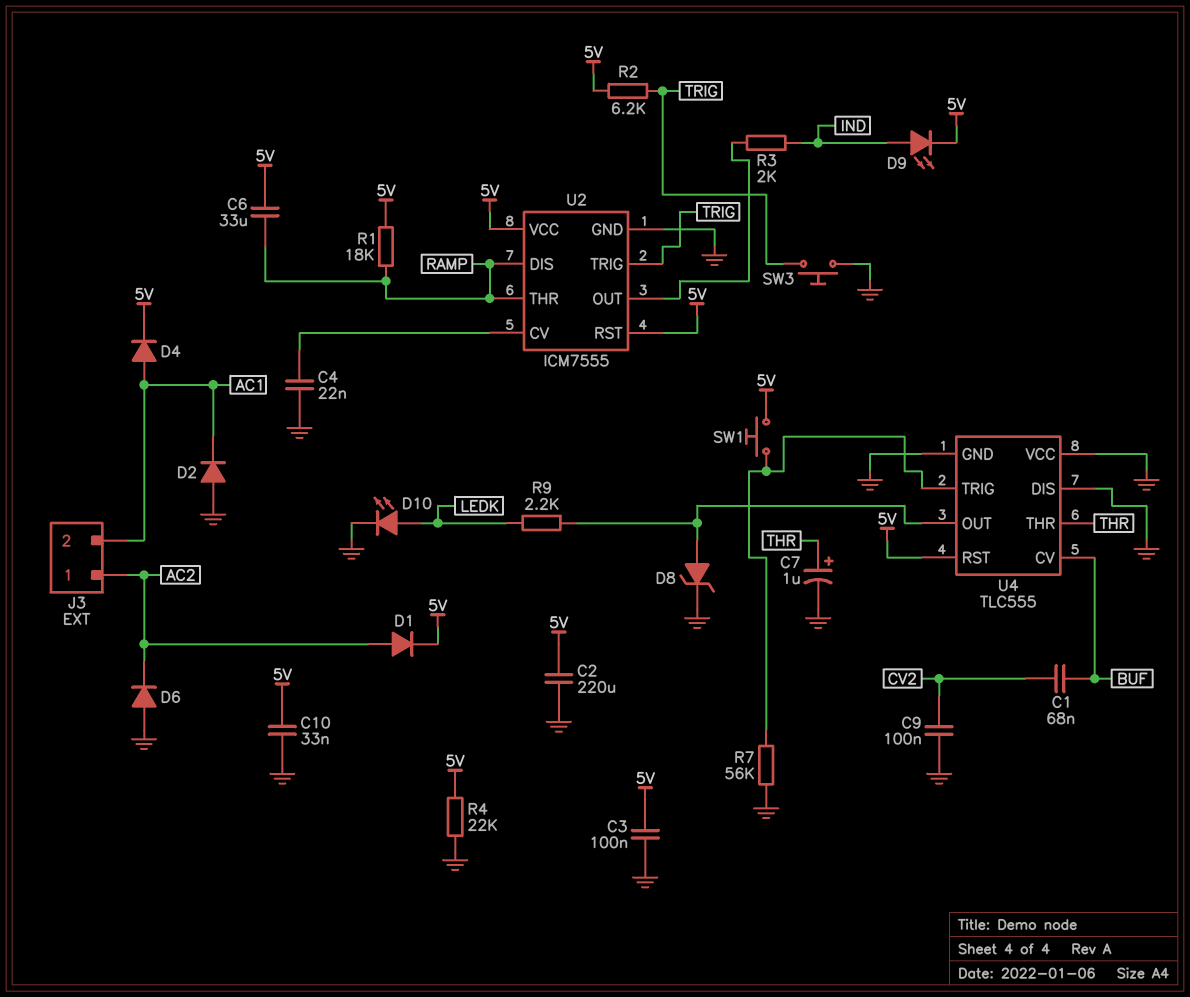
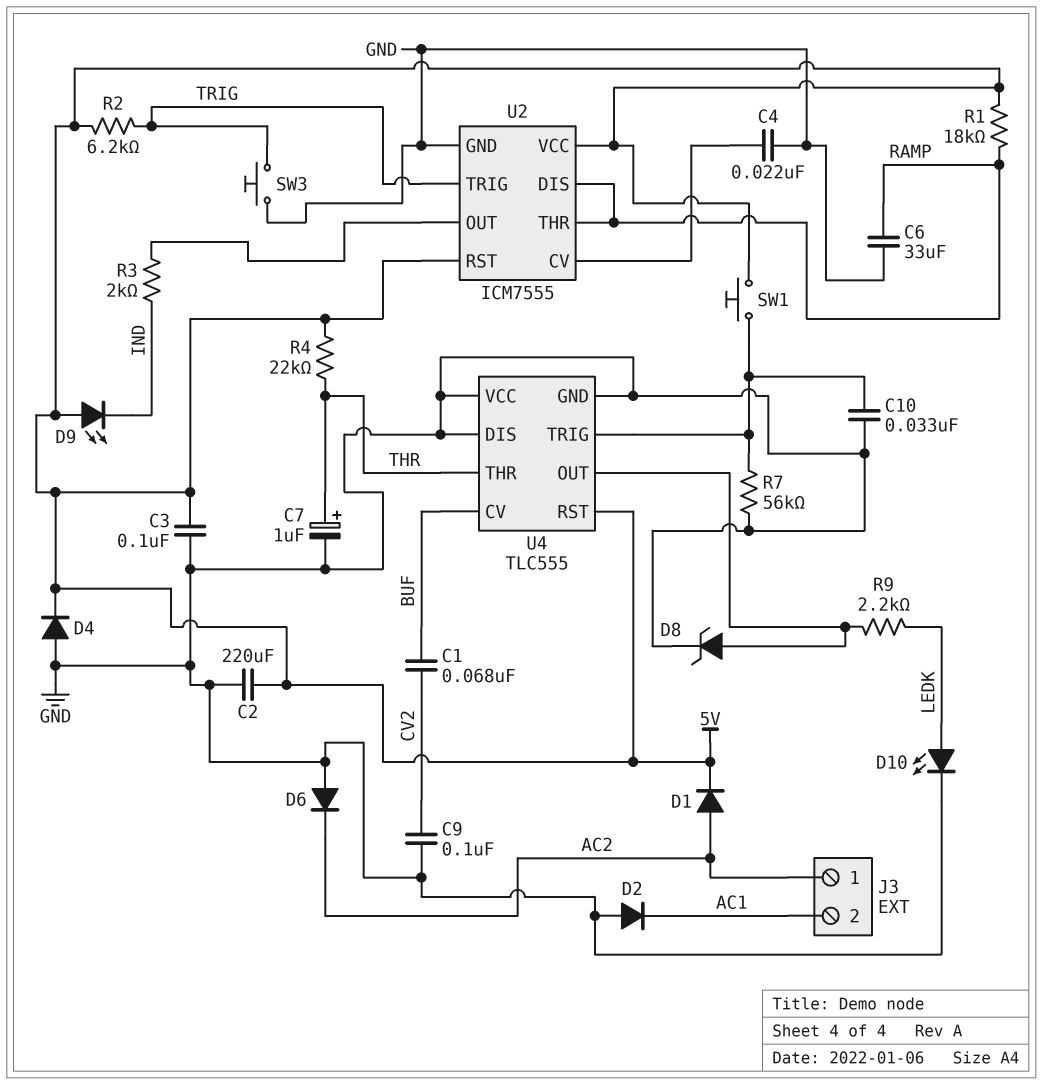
C6: 33uF (5V, RAMP) -> 33uF (GND, RAMP)
C10: 33nF (5V, GND) -> 33nF (GND, U4/TRIG)
D4: diode (A AC1, K 5V) -> diode (A GND, K 5V)
D9: LED (A IND, K 5V) -> LED (A 5V, K IND)
R4: 22k (5V, GND) -> 22k (5V, THR)

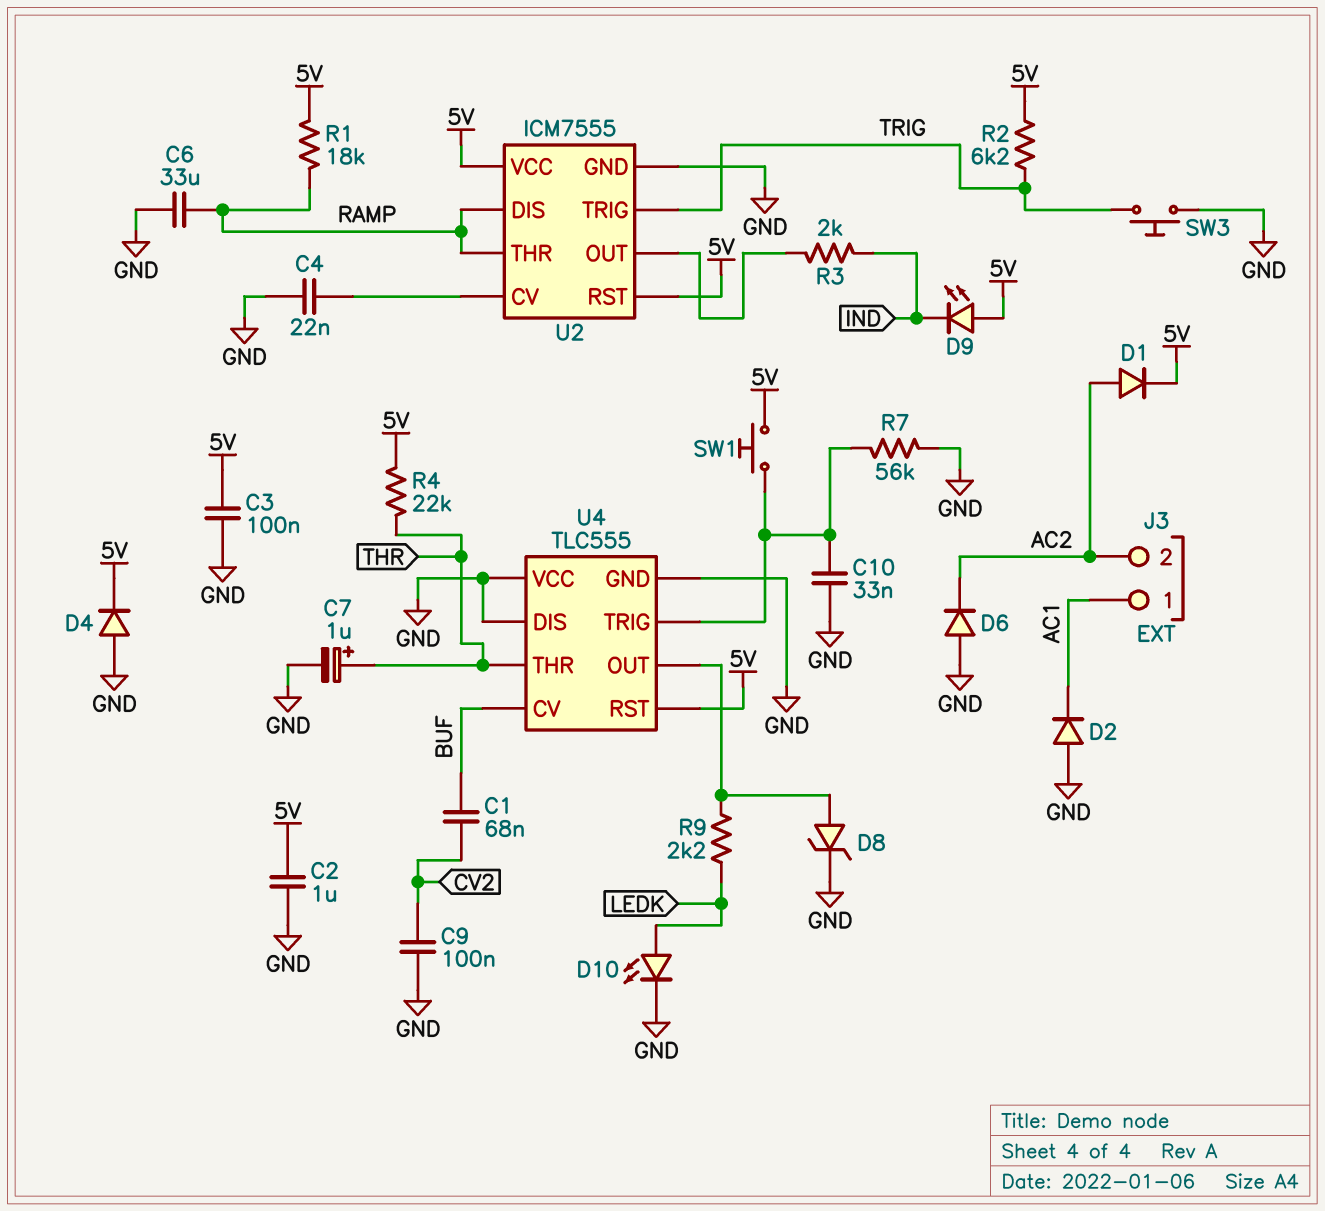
C2: 220uF (5V, GND) -> 1uF (5V, GND)
J3 pin 1: AC2 -> AC1
J3 pin 2: AC1 -> AC2

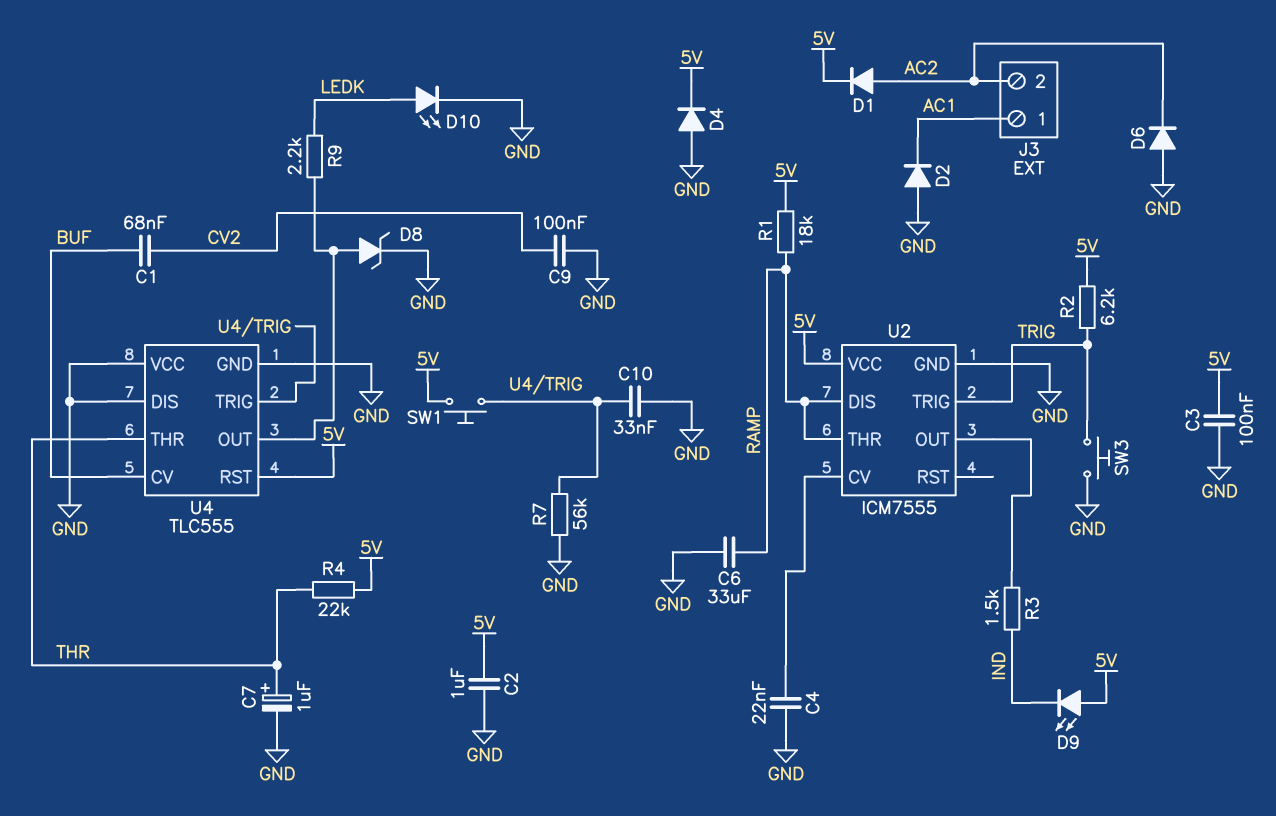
R3: 2k (IND, U2/OUT) -> 1.5k (IND, U2/OUT)
U2 pin RST: 5V -> none

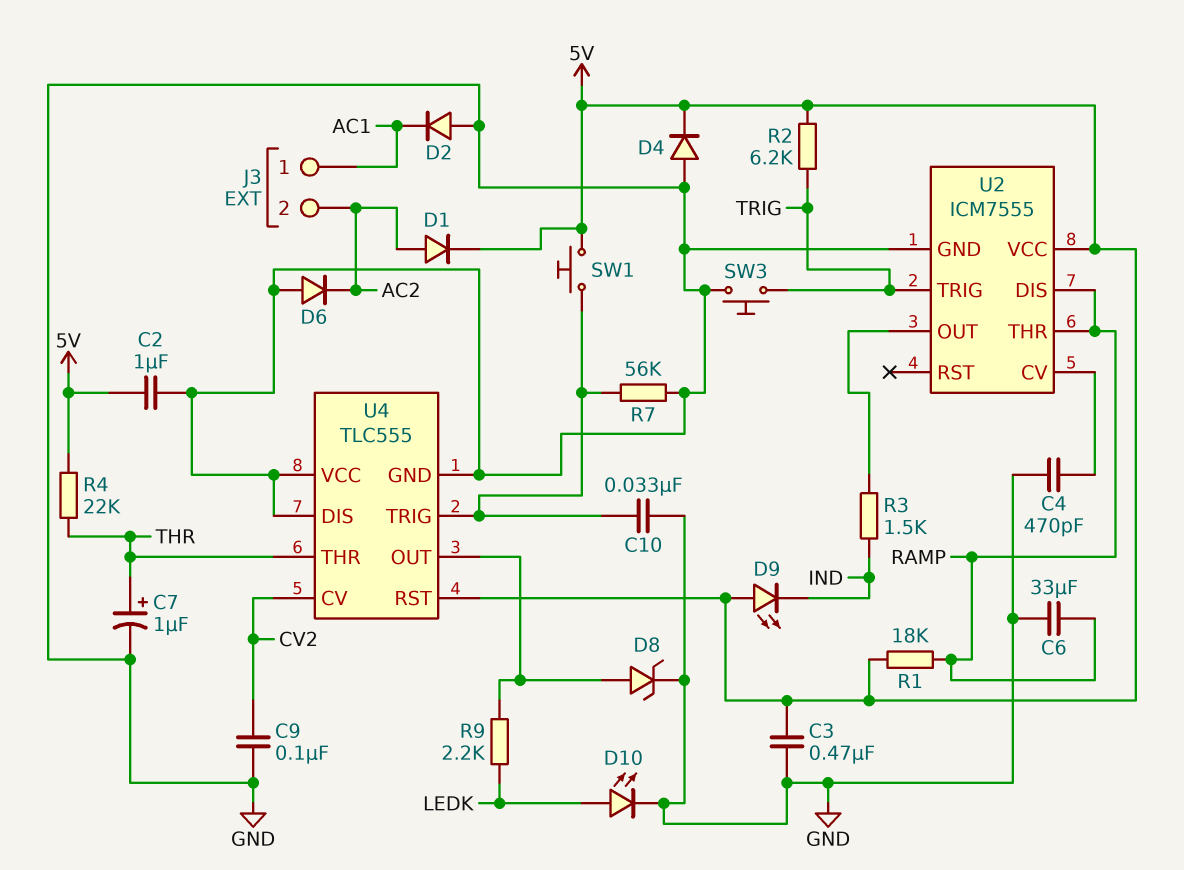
C1: 68nF (BUF, CV2) -> none
C3: 100nF (5V, GND) -> 470nF (5V, GND)
C4: 22nF (GND, U2/CV) -> 470pF (GND, U2/CV)
U4 pin CV: BUF -> CV2

